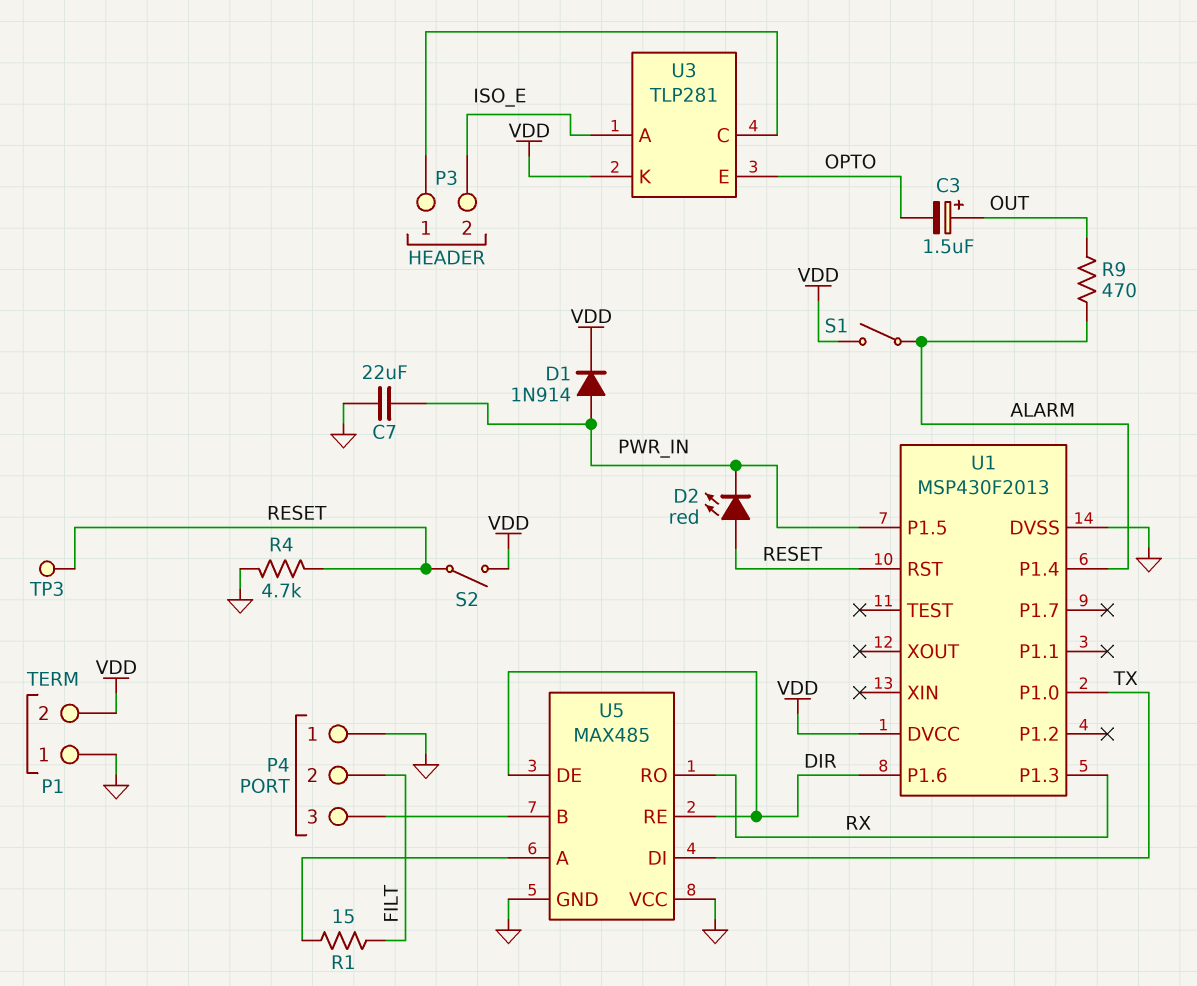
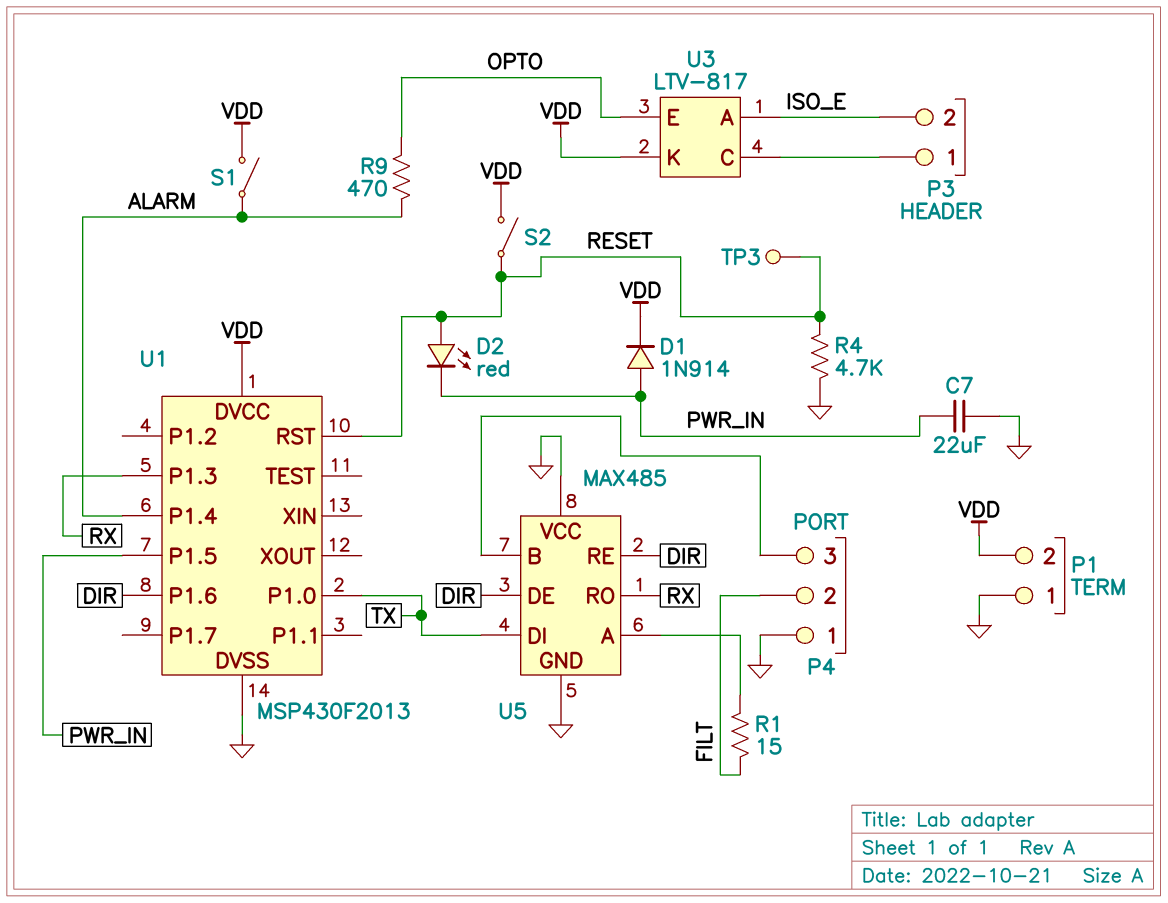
C3: 1.5uF (plus OUT, minus OPTO) -> none
R9: 470 (ALARM, OUT) -> 470 (ALARM, OPTO)
U3: TLP281 -> LTV-817

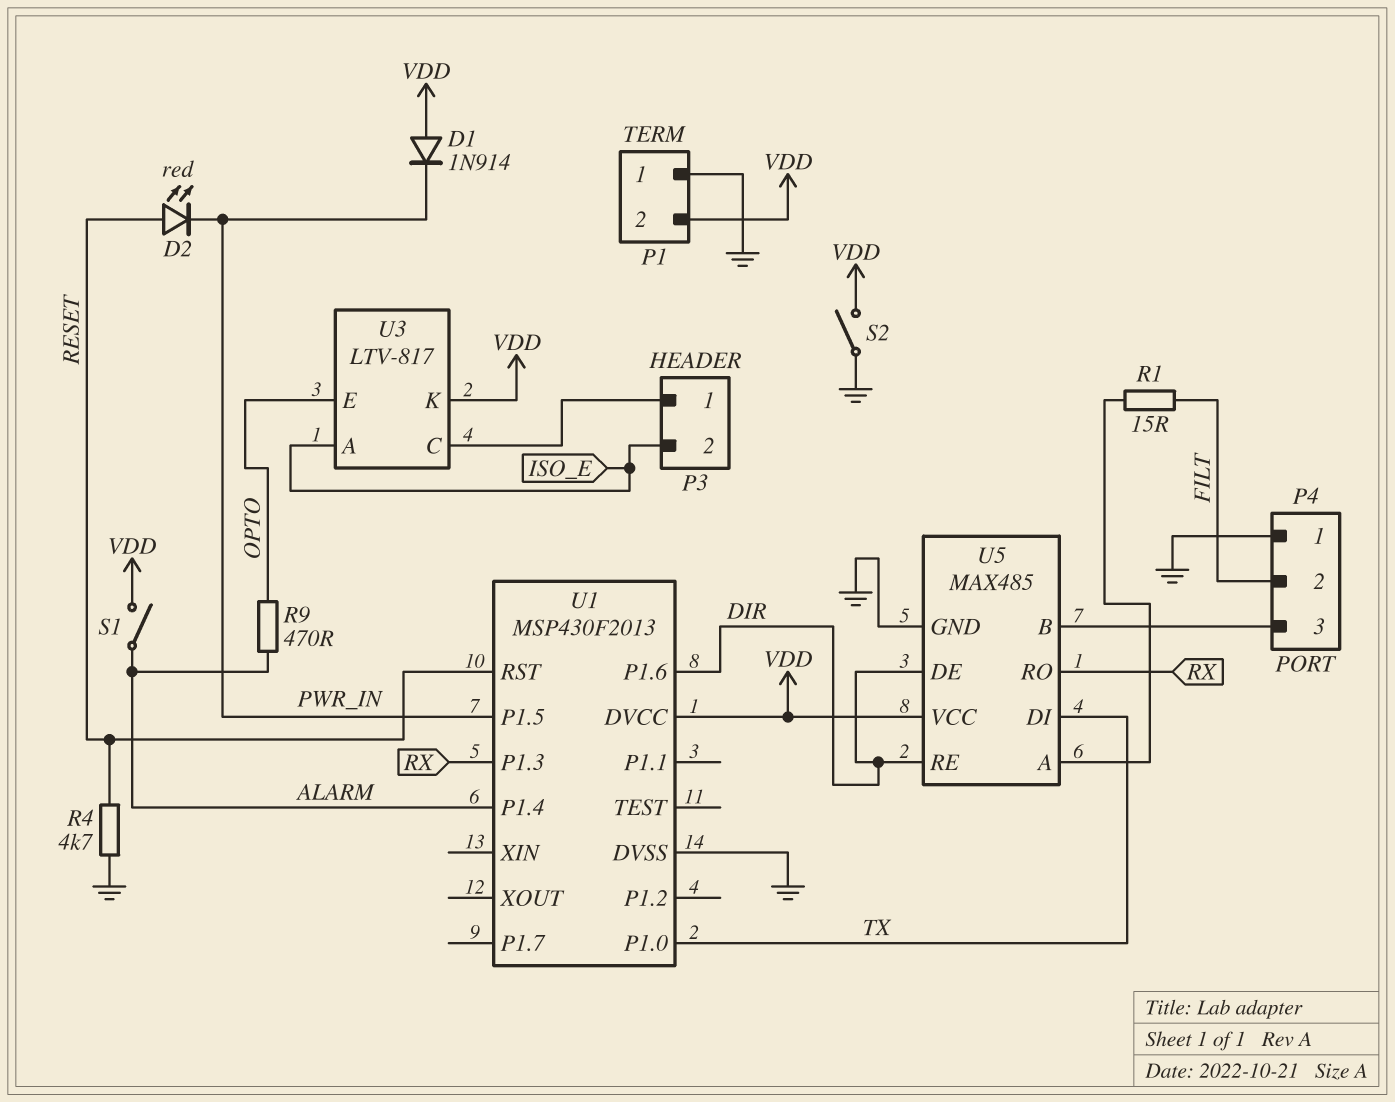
C7: 22uF (GND, PWR_IN) -> none
D1: diode 1N914 (A PWR_IN, K VDD) -> diode 1N914 (A VDD, K PWR_IN)
S2: switch (RESET, VDD) -> switch (GND, VDD)
TP3: test point (RESET) -> none
U5 pin VCC: GND -> VDD

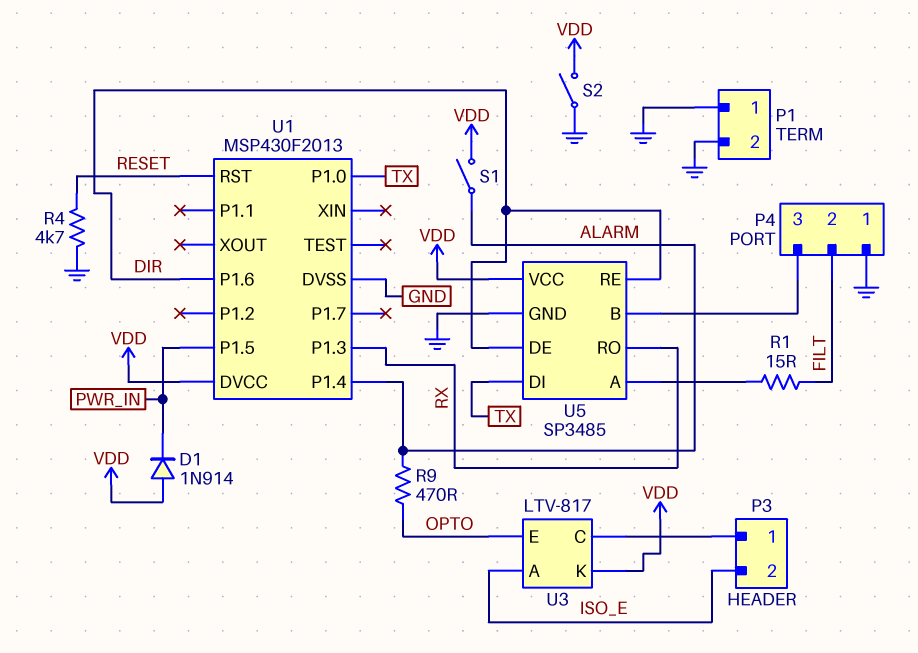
D2: LED red (A RESET, K PWR_IN) -> none
P1 pin 2: VDD -> GND
U5: MAX485 -> SP3485

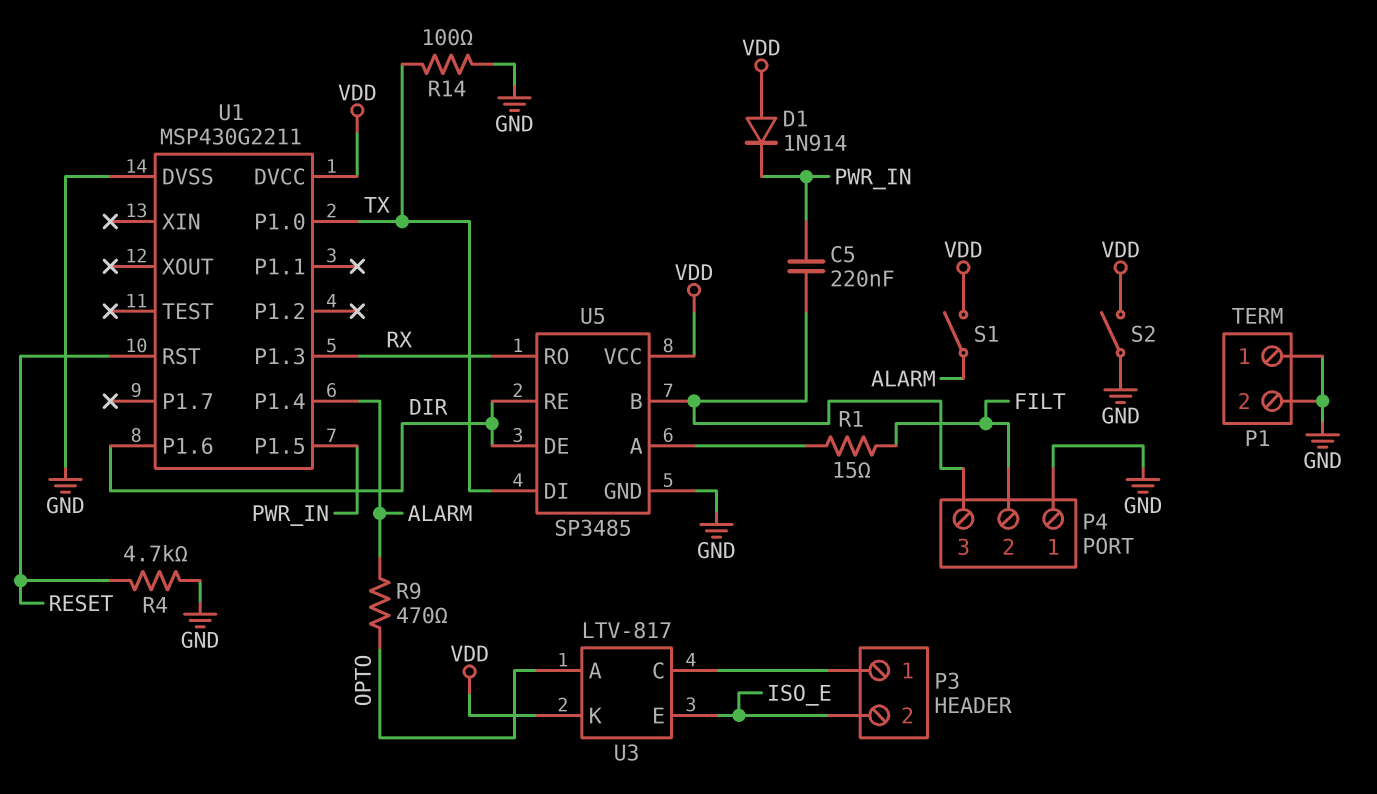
C5: none -> 220nF (P4/3, PWR_IN)
R14: none -> 100 (GND, TX)
U1: MSP430F2013 -> MSP430G2211
U3 pin A: ISO_E -> OPTO
U3 pin E: OPTO -> ISO_E

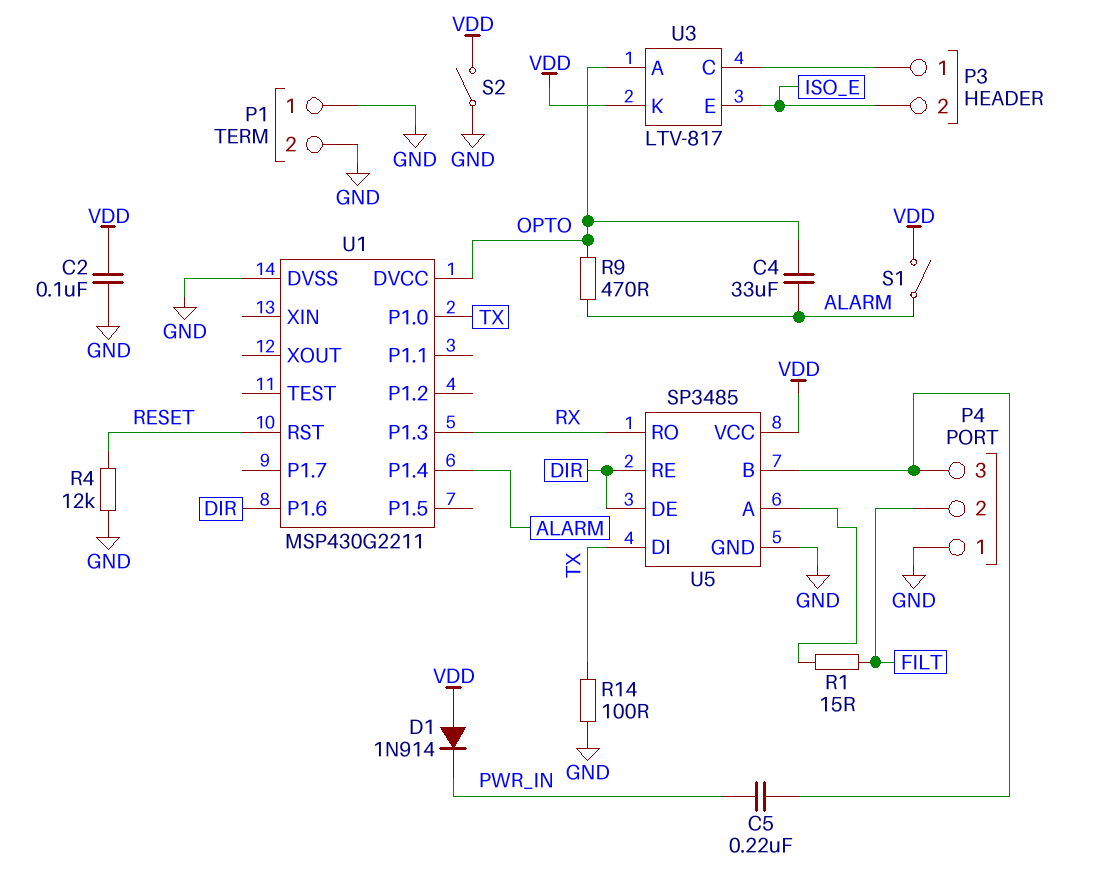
C2: none -> 100nF (GND, VDD)
C4: none -> 33uF (ALARM, OPTO)
R4: 4.7k (GND, RESET) -> 12k (GND, RESET)
U1 pin DVCC: VDD -> OPTO
U1 pin P1.5: PWR_IN -> none

